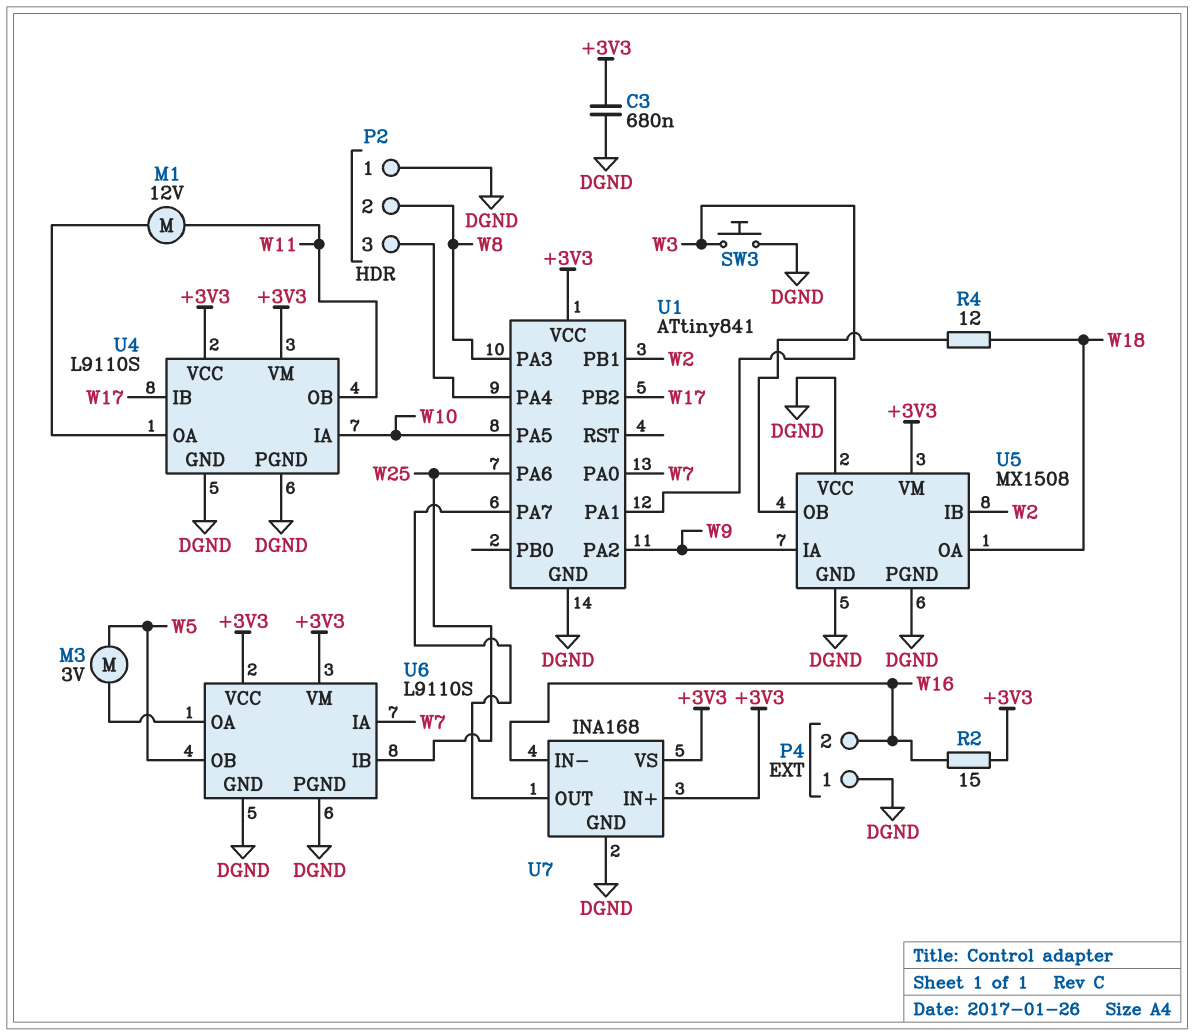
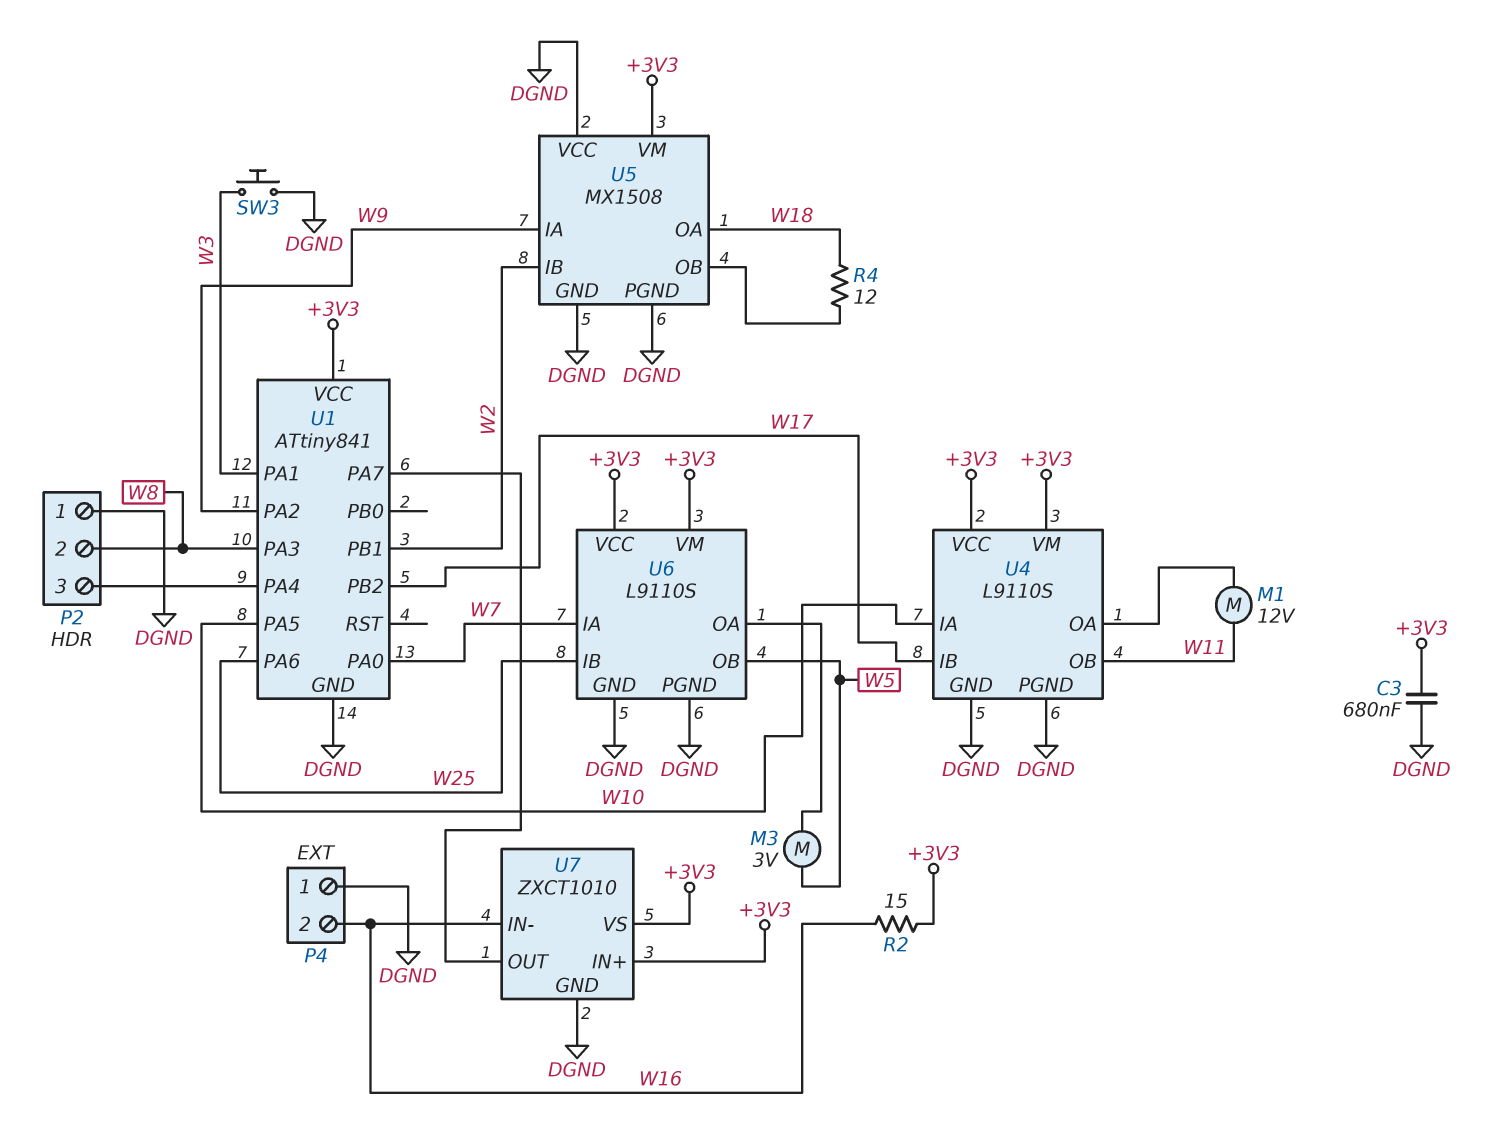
U7: INA168 -> ZXCT1010

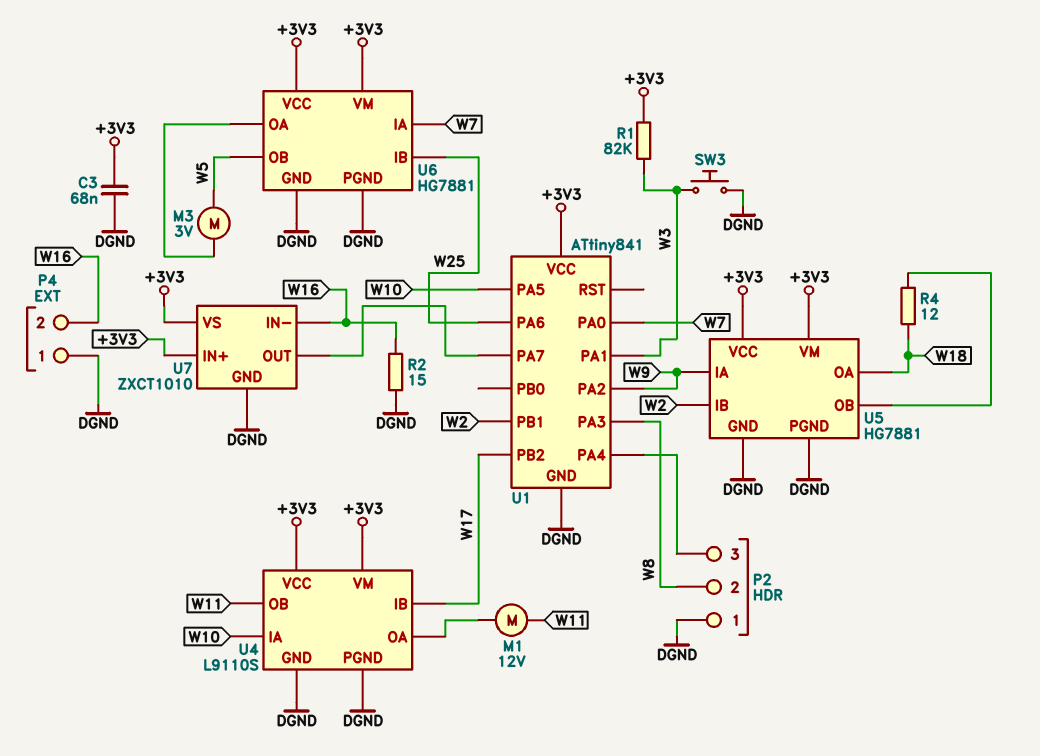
C3: 680nF (+3V3, DGND) -> 68nF (+3V3, DGND)
R1: none -> 82k (+3V3, W3)
R2: 15 (+3V3, W16) -> 15 (DGND, W16)
U5: MX1508 -> HG7881
U5 pin VCC: DGND -> +3V3
U6: L9110S -> HG7881

